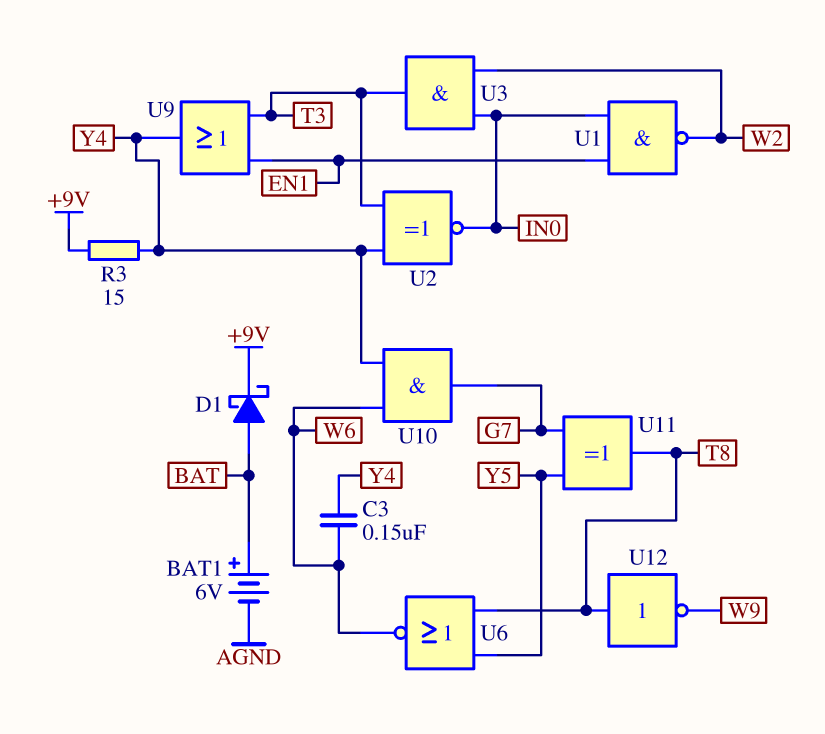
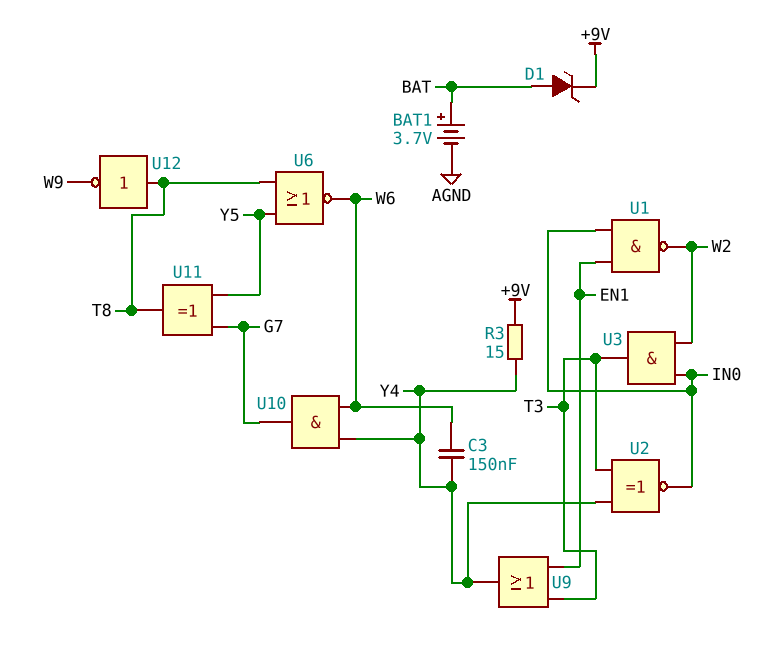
BAT1: 6V (plus BAT, minus AGND) -> 3.7V (plus BAT, minus AGND)
D1: schottky (A BAT, K +9V) -> zener (A BAT, K +9V)

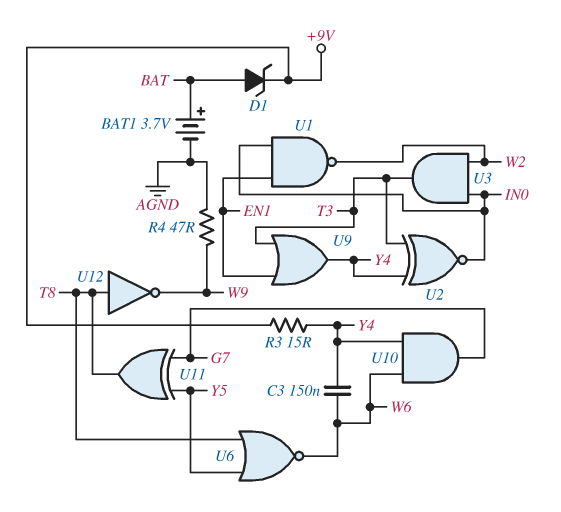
R4: none -> 47 (AGND, W9)

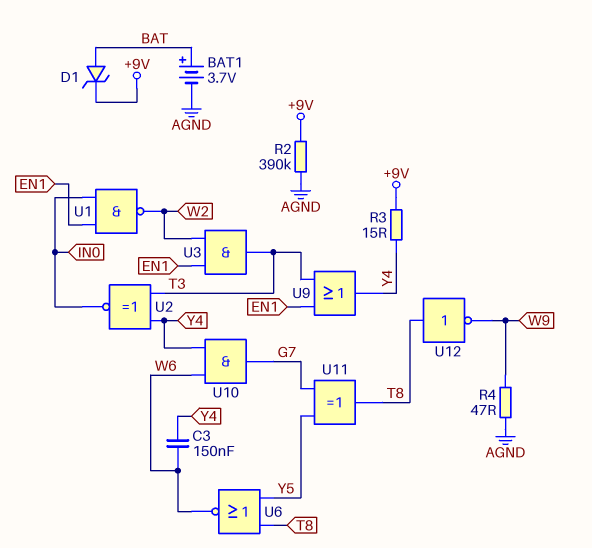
R2: none -> 390k (+9V, AGND)
U3: AND (in IN0, in W2, out T3) -> AND (in EN1, in W2, out T3)

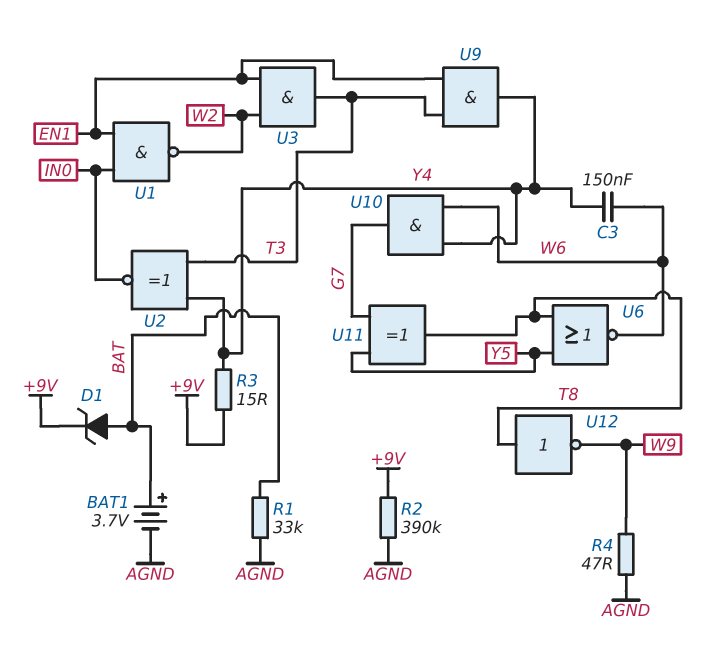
R1: none -> 33k (AGND, BAT)
U9: OR (in EN1, in T3, out Y4) -> AND (in EN1, in T3, out Y4)

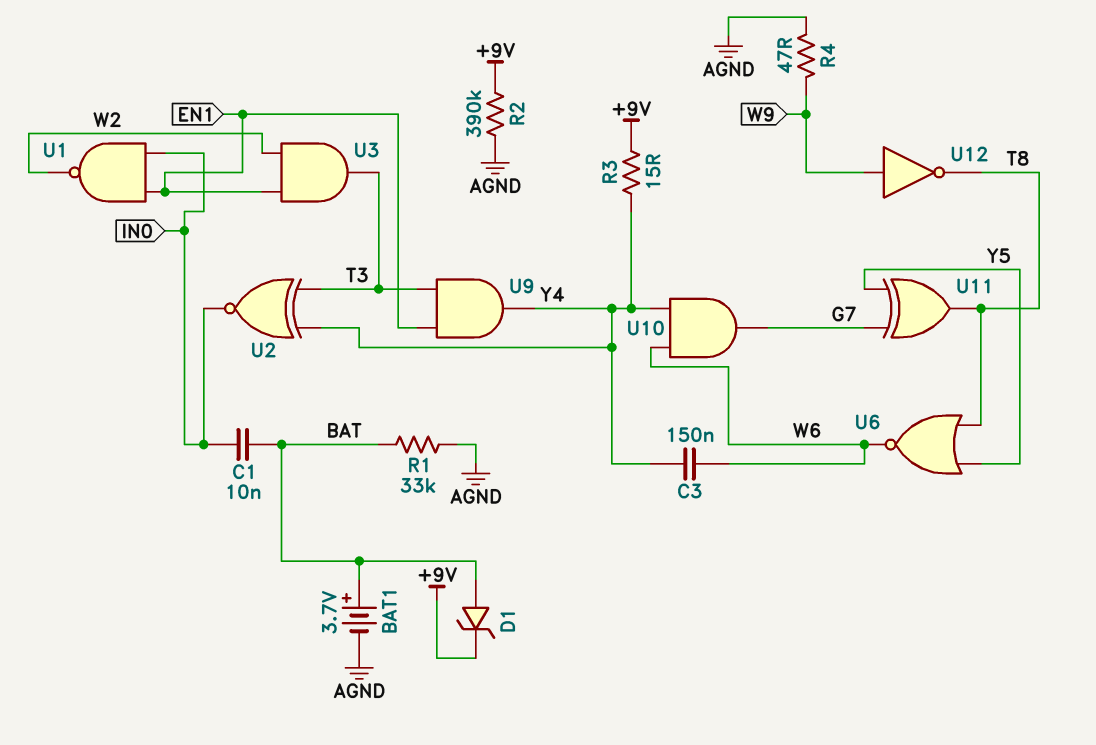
C1: none -> 10nF (BAT, IN0)
U12: NOT (in T8, out W9) -> NOT (in W9, out T8)

